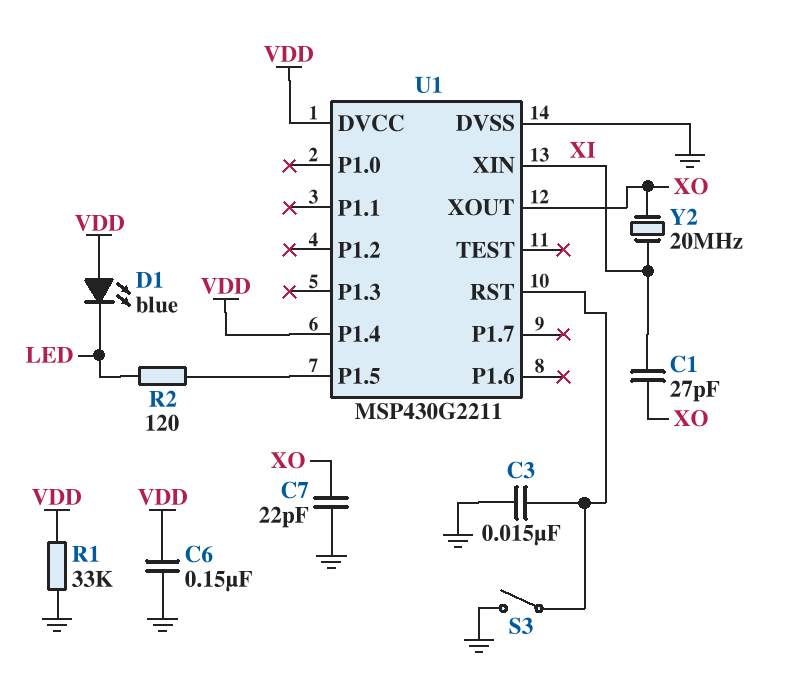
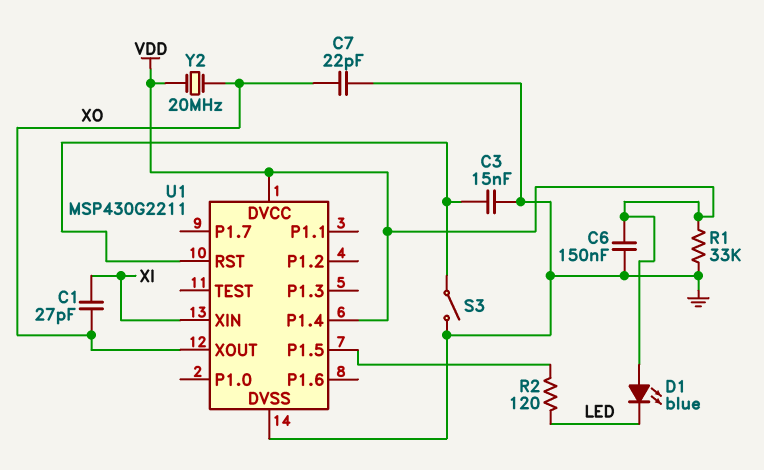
Y2: 20MHz (XI, XO) -> 20MHz (VDD, XO)

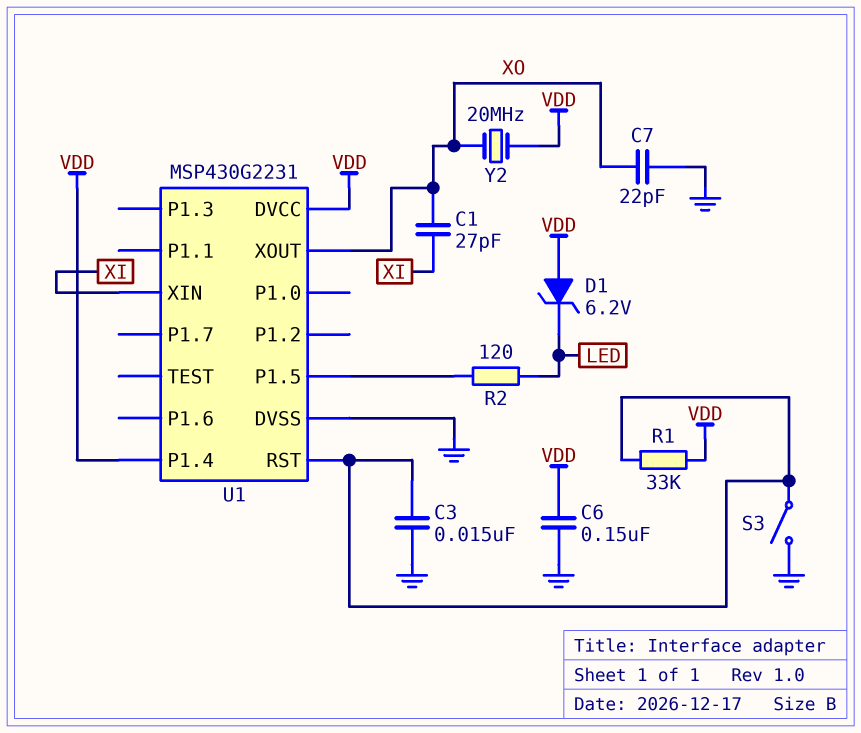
D1: LED blue (A VDD, K LED) -> zener 6.2V (A VDD, K LED)
R1: 33k (GND, VDD) -> 33k (U1/RST, VDD)
U1: MSP430G2211 -> MSP430G2231

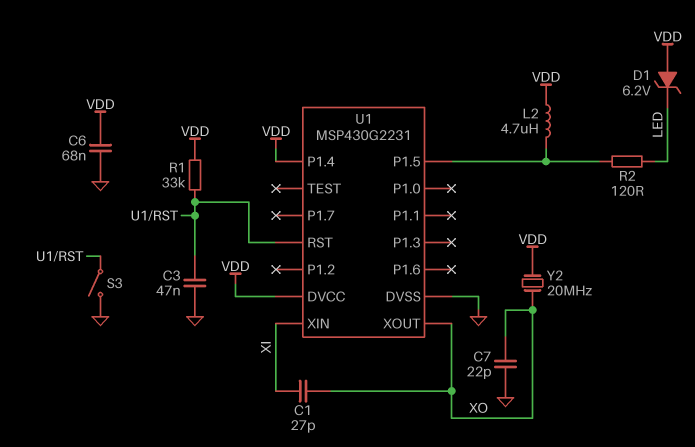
C3: 15nF (GND, U1/RST) -> 47nF (GND, U1/RST)
C6: 150nF (GND, VDD) -> 68nF (GND, VDD)
L2: none -> 4.7uH (U1/P1.5, VDD)

